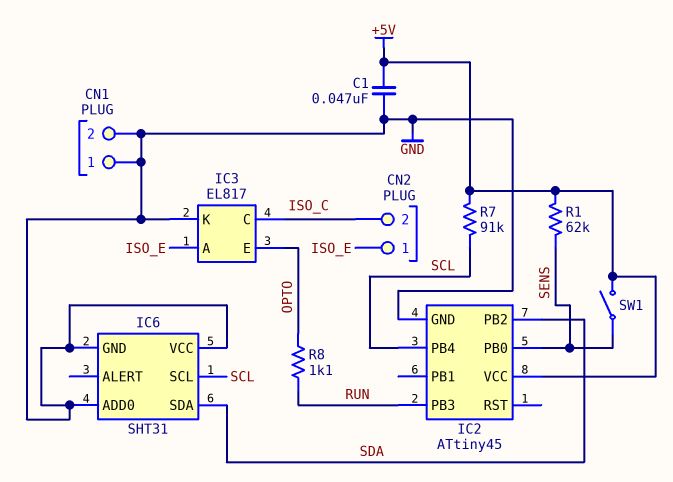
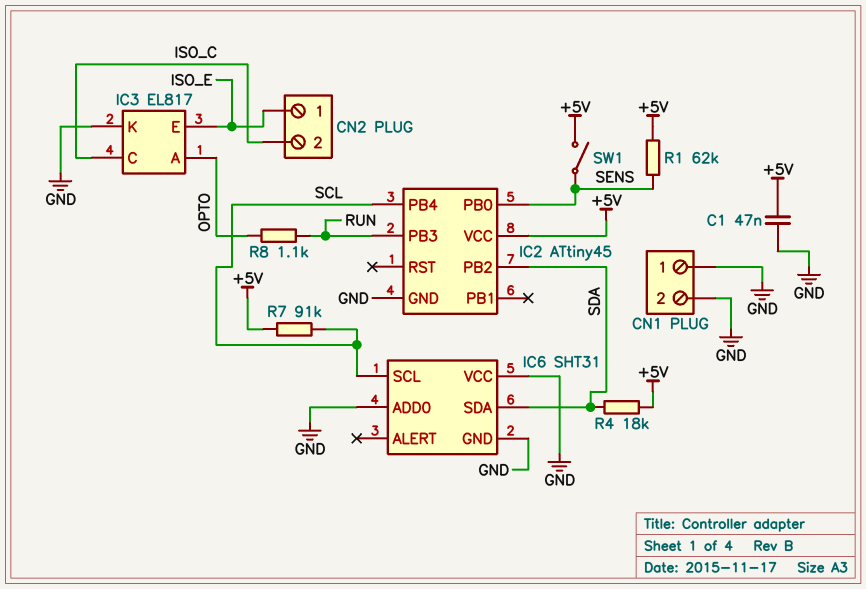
IC3 pin A: ISO_E -> OPTO
IC3 pin E: OPTO -> ISO_E
R4: none -> 18k (+5V, SDA)

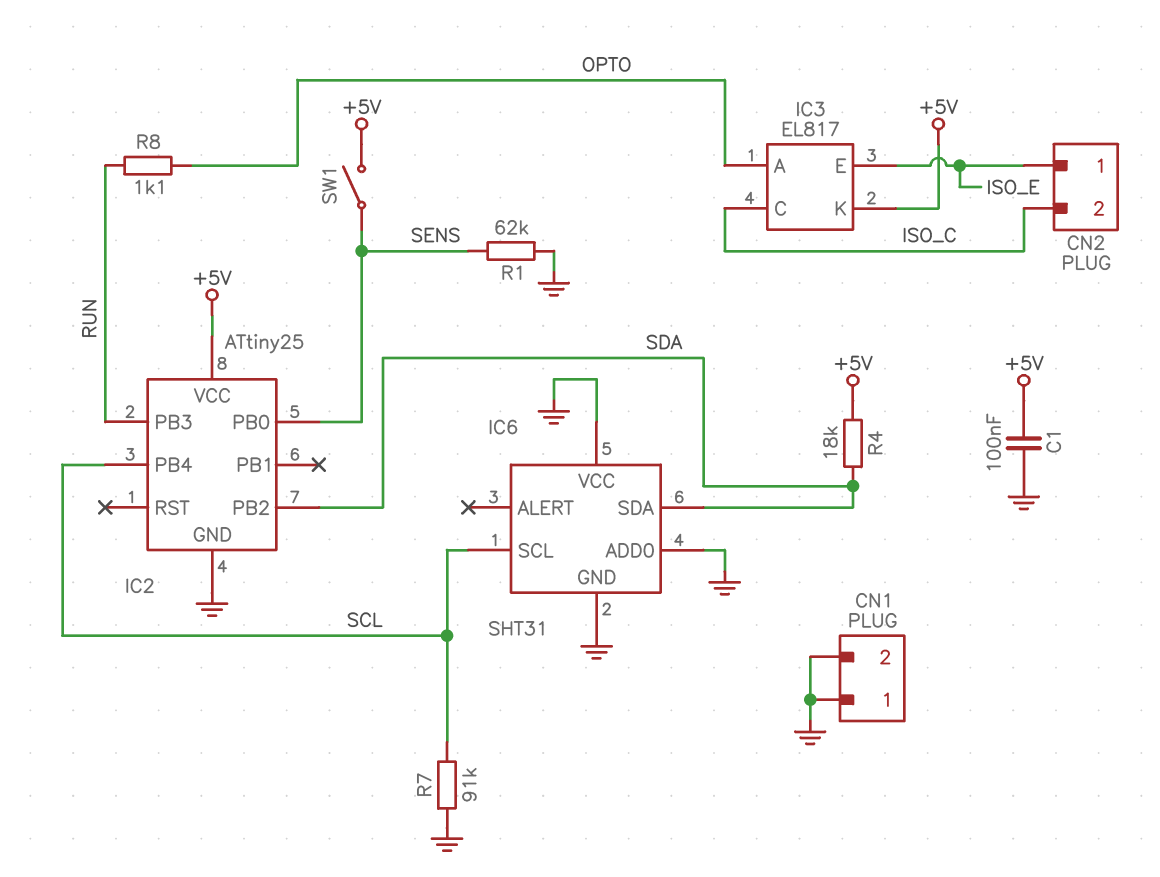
C1: 47nF (+5V, GND) -> 100nF (+5V, GND)
IC2: ATtiny45 -> ATtiny25
IC3 pin K: GND -> +5V
R1: 62k (+5V, SENS) -> 62k (GND, SENS)
R7: 91k (+5V, SCL) -> 91k (GND, SCL)

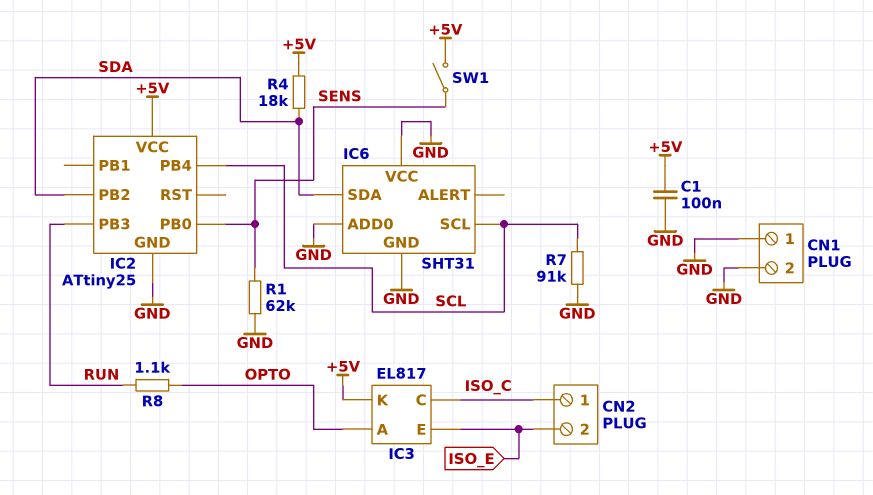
CN2 pin 1: ISO_E -> ISO_C
CN2 pin 2: ISO_C -> ISO_E

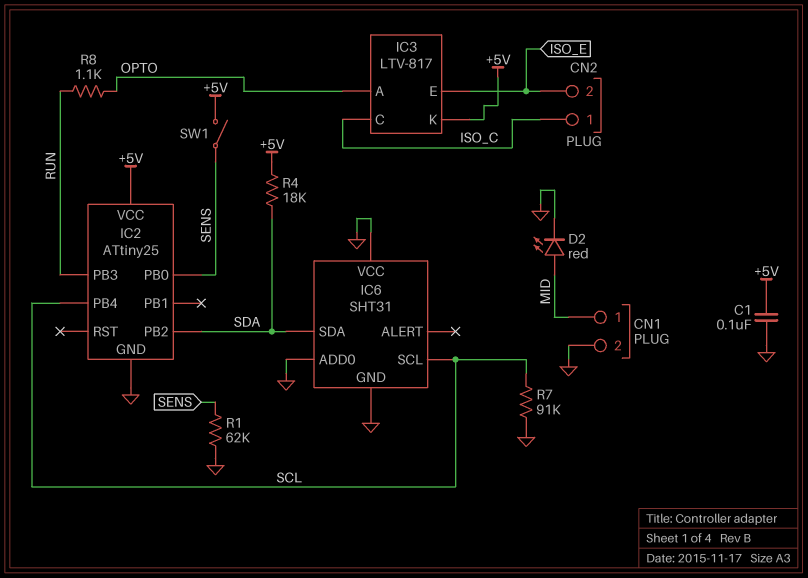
CN1 pin 1: GND -> MID
D2: none -> LED red (A MID, K GND)
IC3: EL817 -> LTV-817

